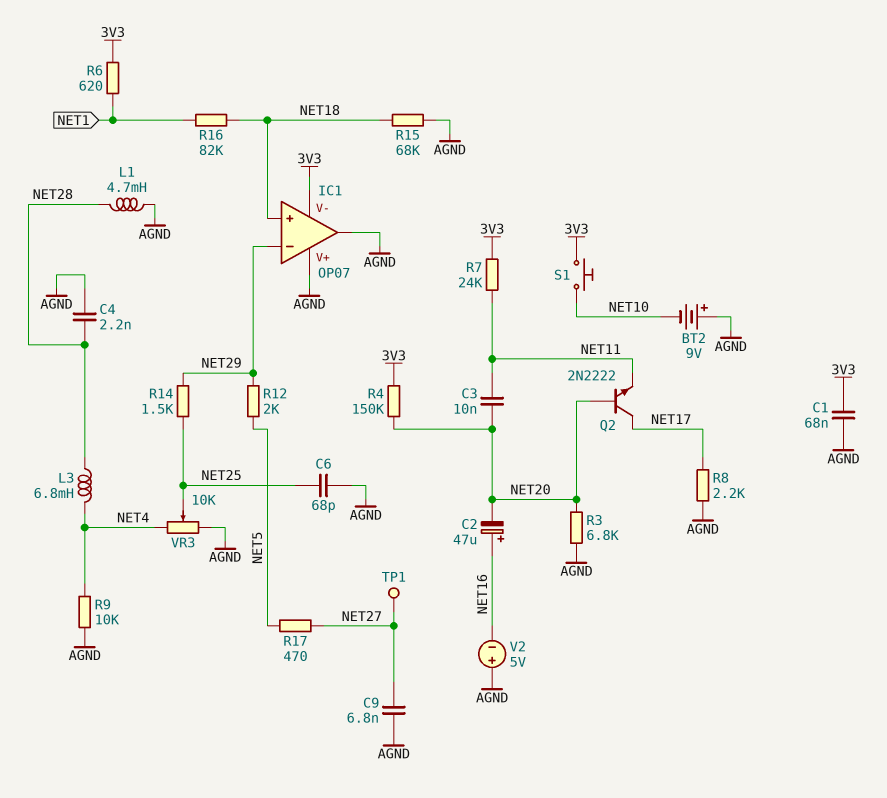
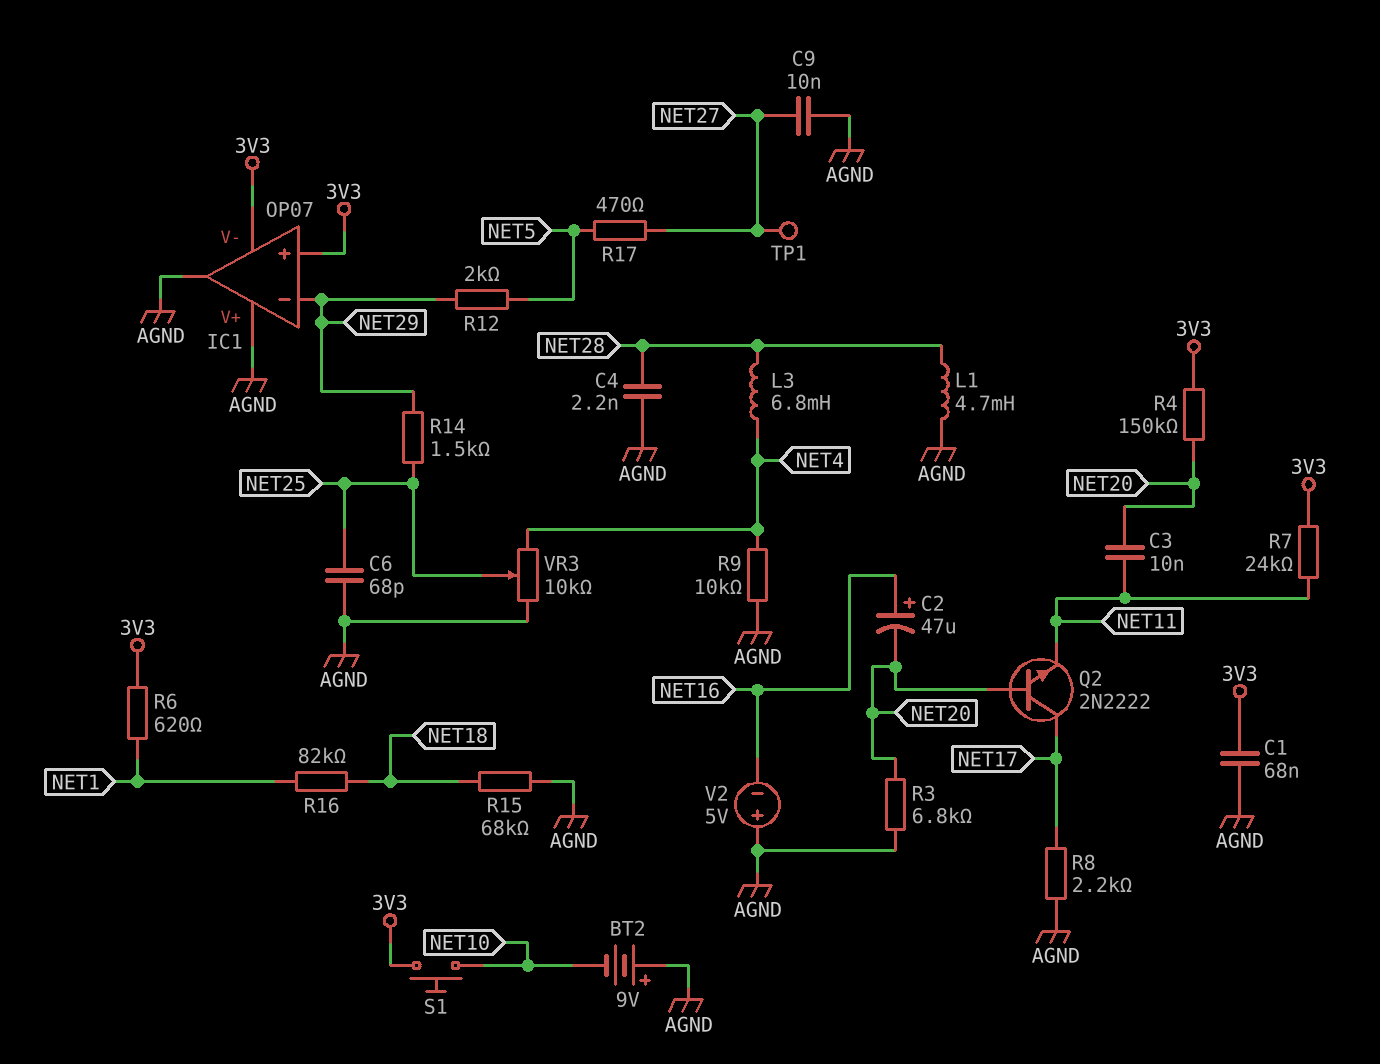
C9: 6.8nF (AGND, NET27) -> 10nF (AGND, NET27)
IC1 pin in+: NET18 -> 3V3

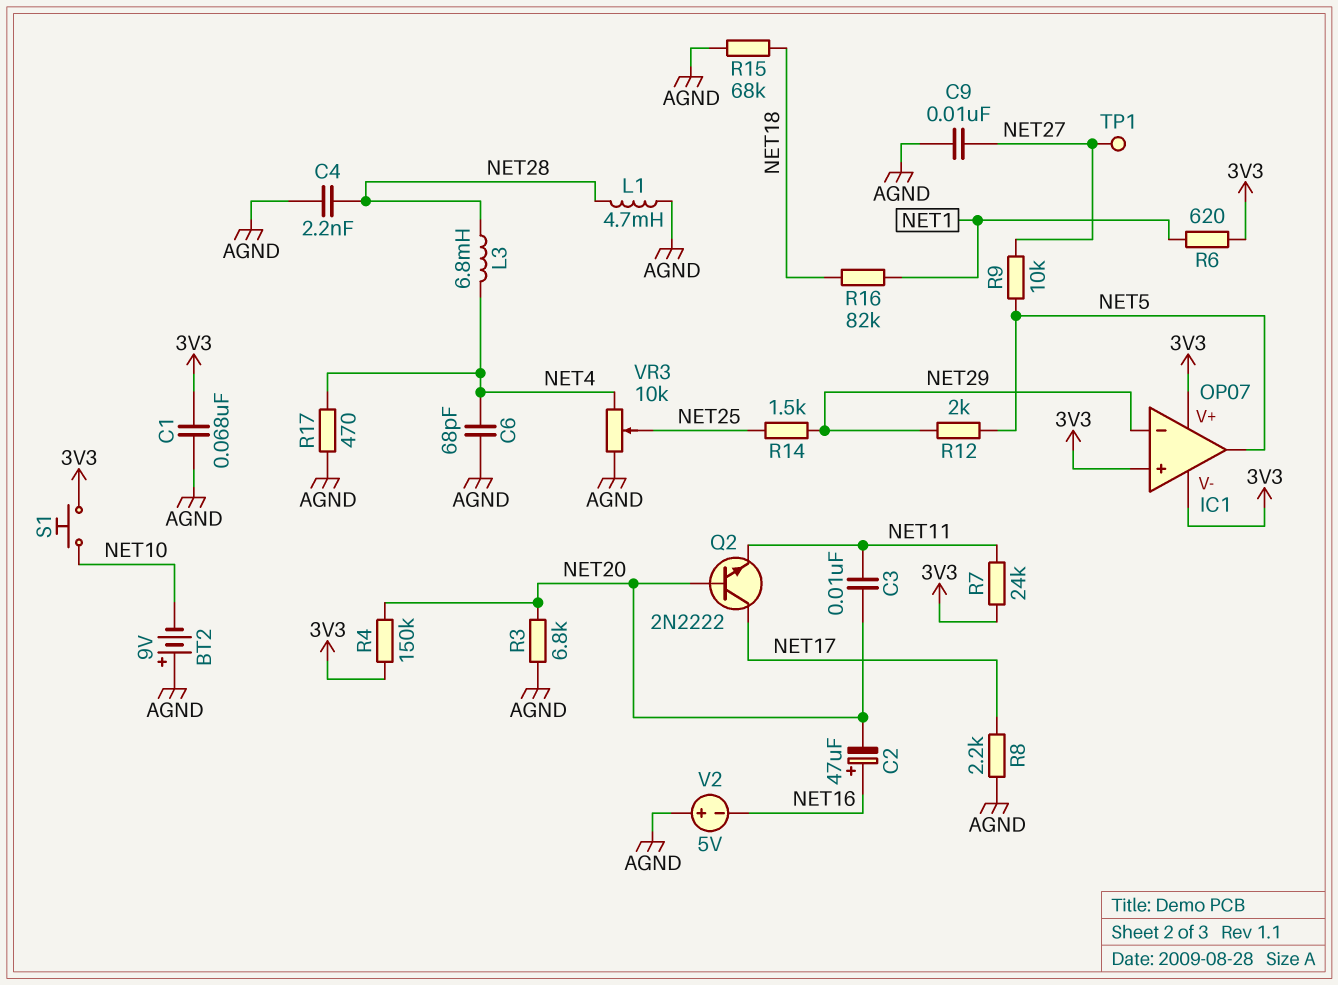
C6: 68pF (AGND, NET25) -> 68pF (AGND, NET4)
IC1 pin V+: AGND -> 3V3
IC1 pin out: AGND -> NET5
R9: 10k (AGND, NET4) -> 10k (NET5, NET27)
R17: 470 (NET5, NET27) -> 470 (AGND, NET4)

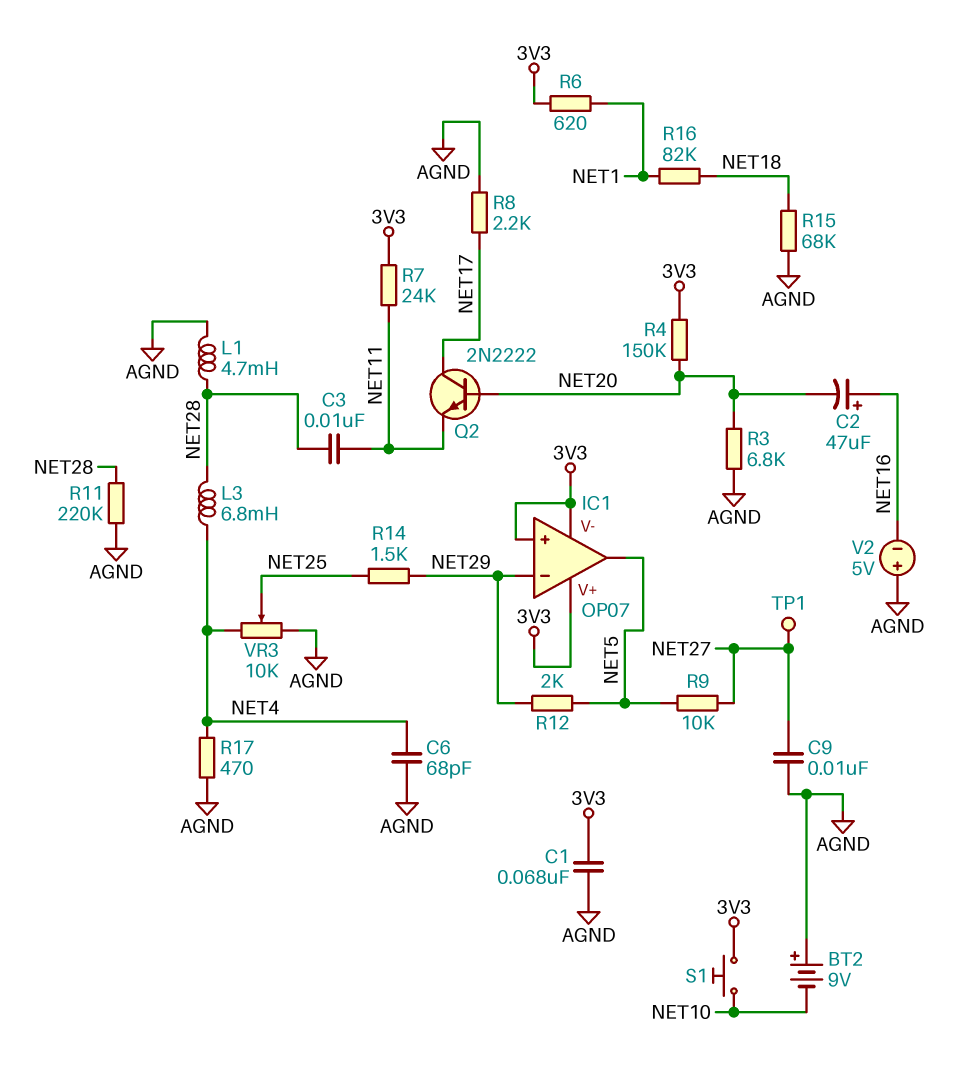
C3: 10nF (NET11, NET20) -> 10nF (NET11, NET28)
C4: 2.2nF (AGND, NET28) -> none
R11: none -> 220k (AGND, NET28)

